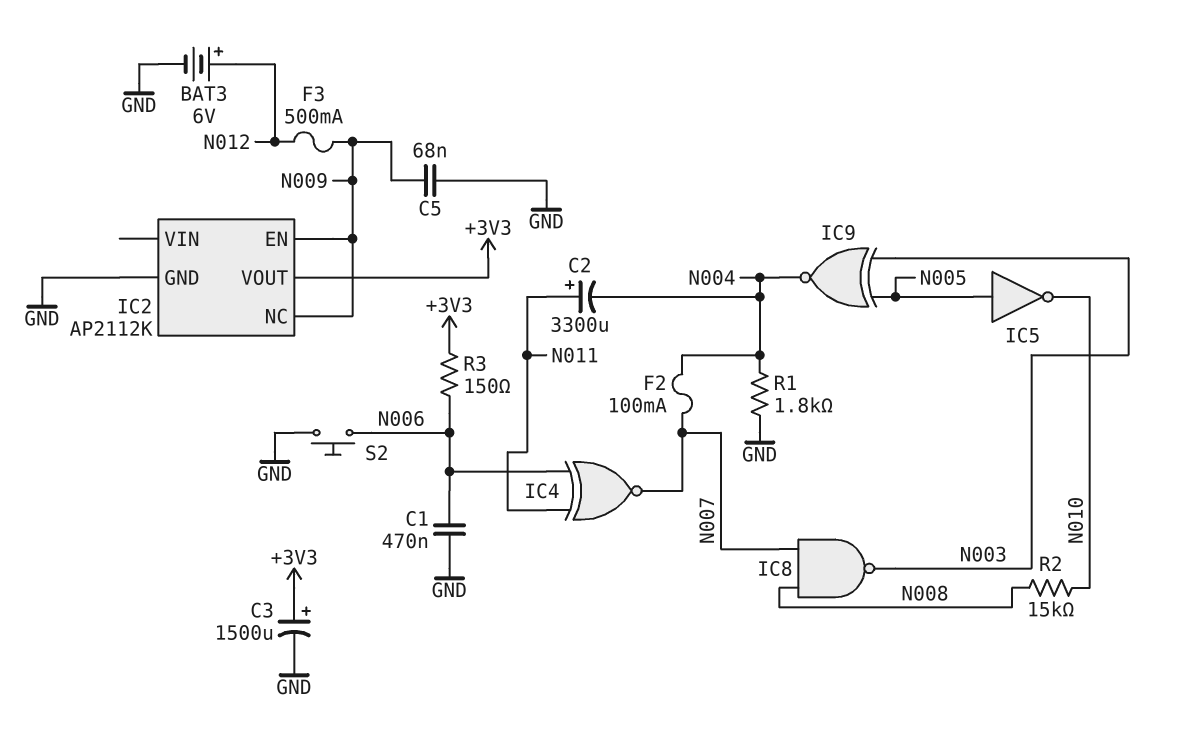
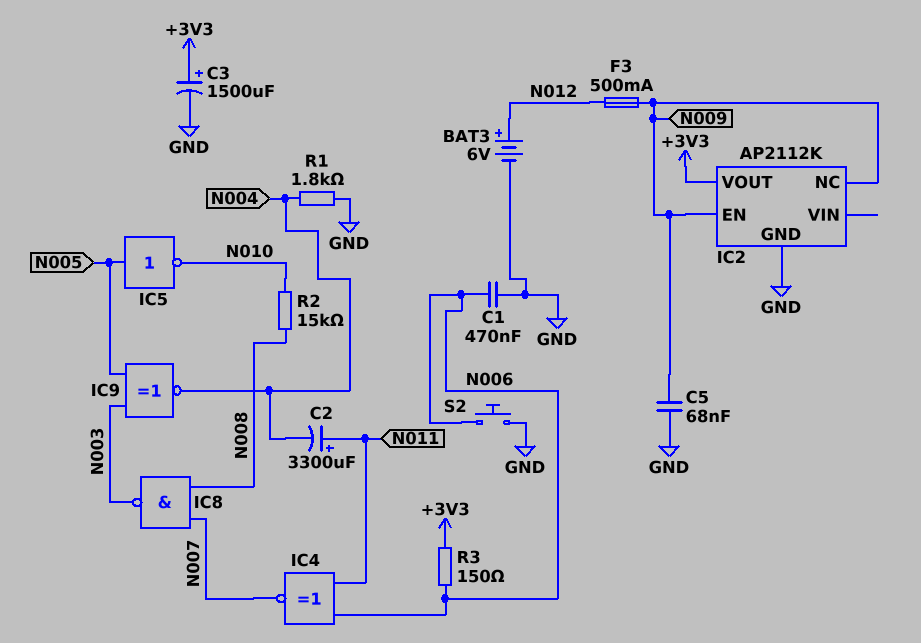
F2: 100mA (N004, N007) -> none

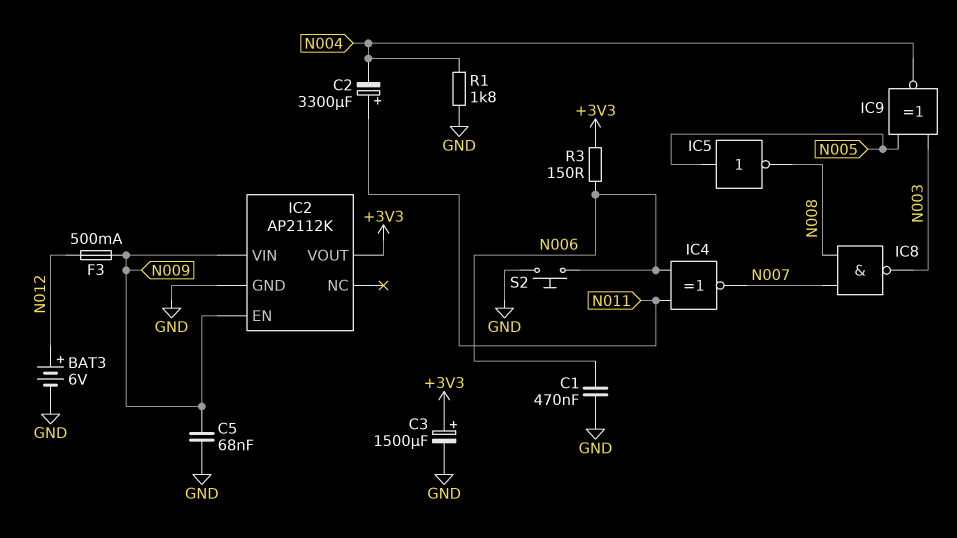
IC2 pin NC: N009 -> none
IC2 pin VIN: none -> N009
IC5: NOT (in N005, out N010) -> NOT (in N005, out N008)
R2: 15k (N008, N010) -> none

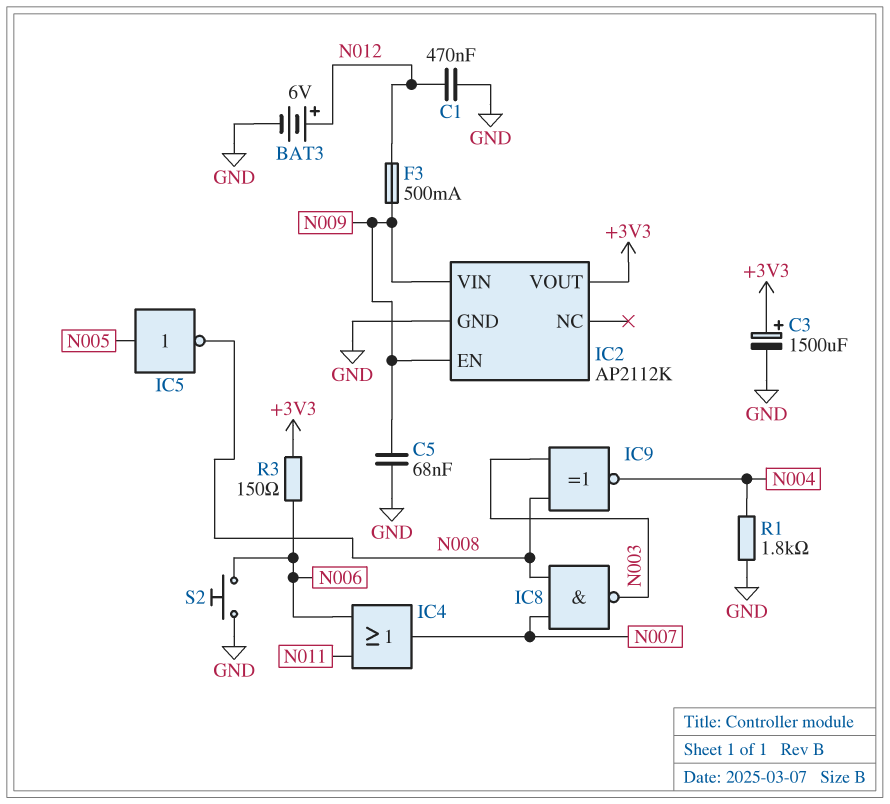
C1: 470nF (GND, N006) -> 470nF (GND, N012)
C2: 3300uF (plus N011, minus N004) -> none
IC4: XNOR (in N006, in N011, out N007) -> OR (in N006, in N011, out N007)
IC9: XNOR (in N003, in N005, out N004) -> XNOR (in N003, in N008, out N004)

